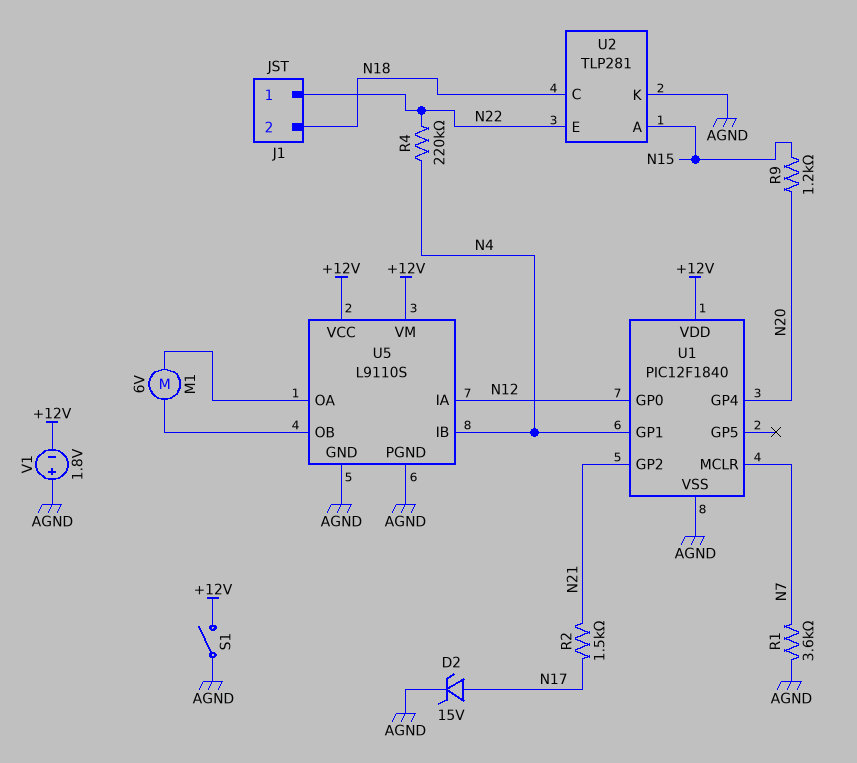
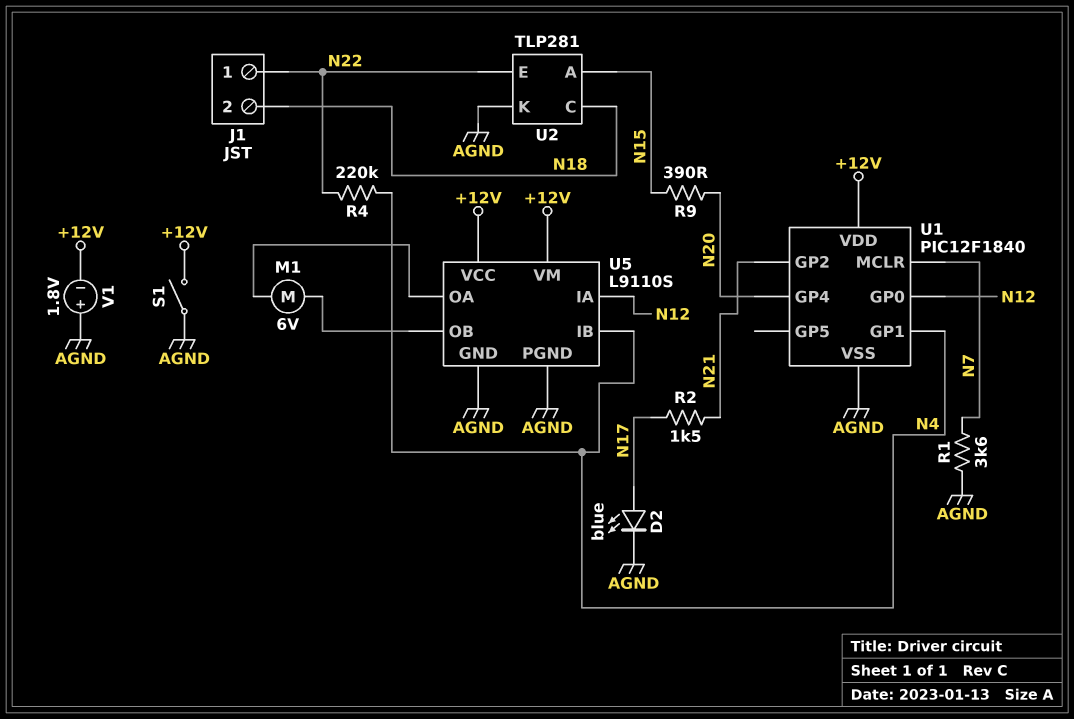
D2: zener 15V (A N17, K AGND) -> LED blue (A N17, K AGND)
R9: 1.2k (N15, N20) -> 390 (N15, N20)

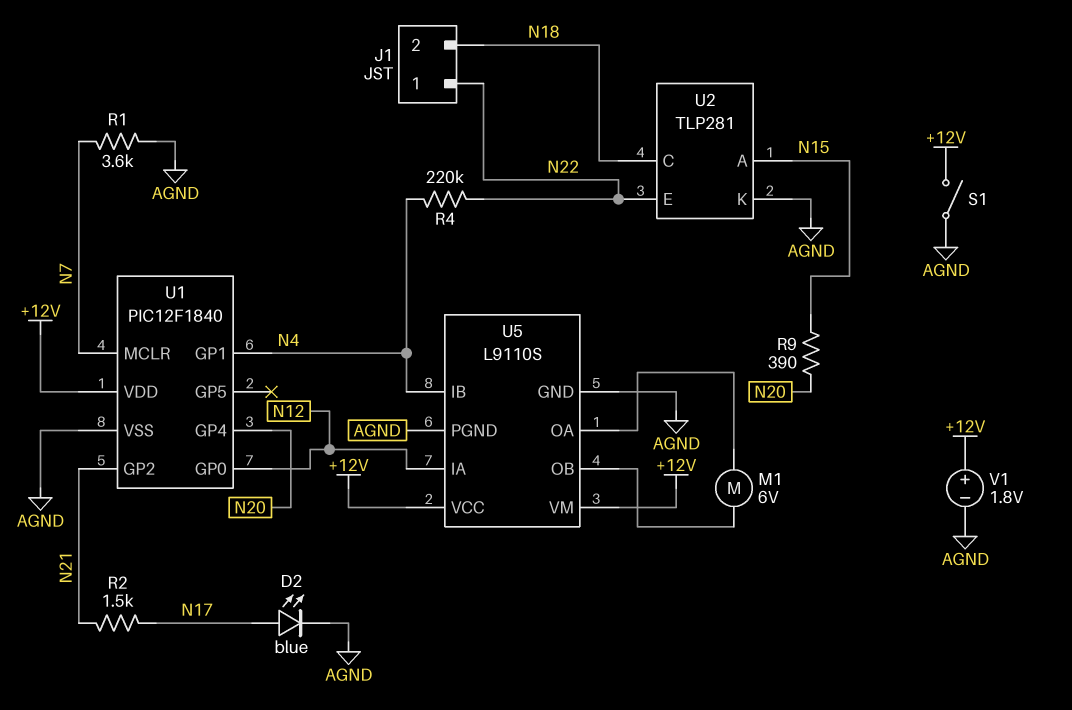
V1: 1.8V (plus AGND, minus +12V) -> 1.8V (plus +12V, minus AGND)

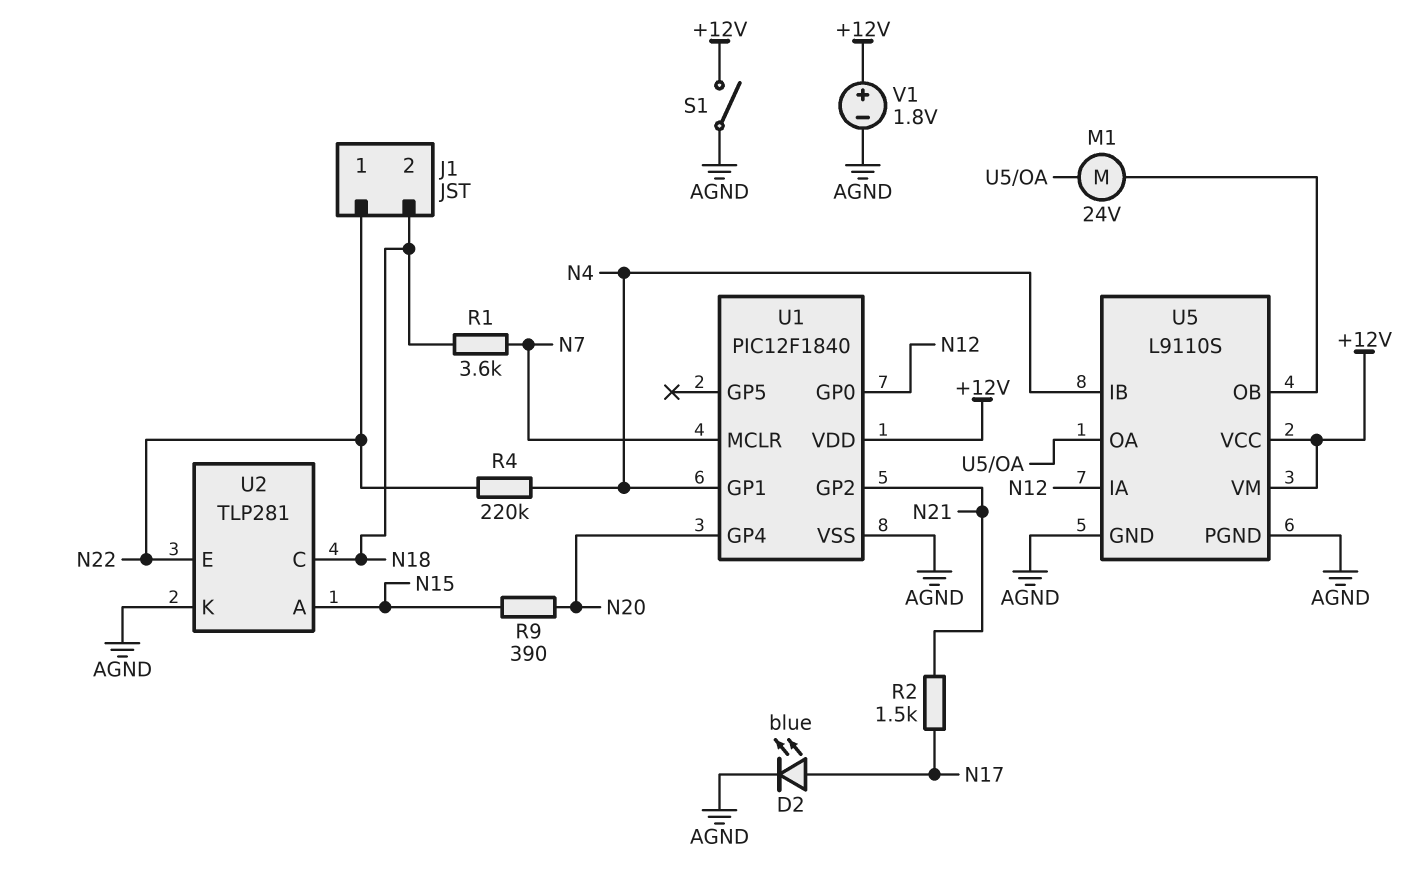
M1: motor 6V (U5/OA, U5/OB) -> motor 24V (U5/OA, U5/OB)
R1: 3.6k (AGND, N7) -> 3.6k (N7, N18)

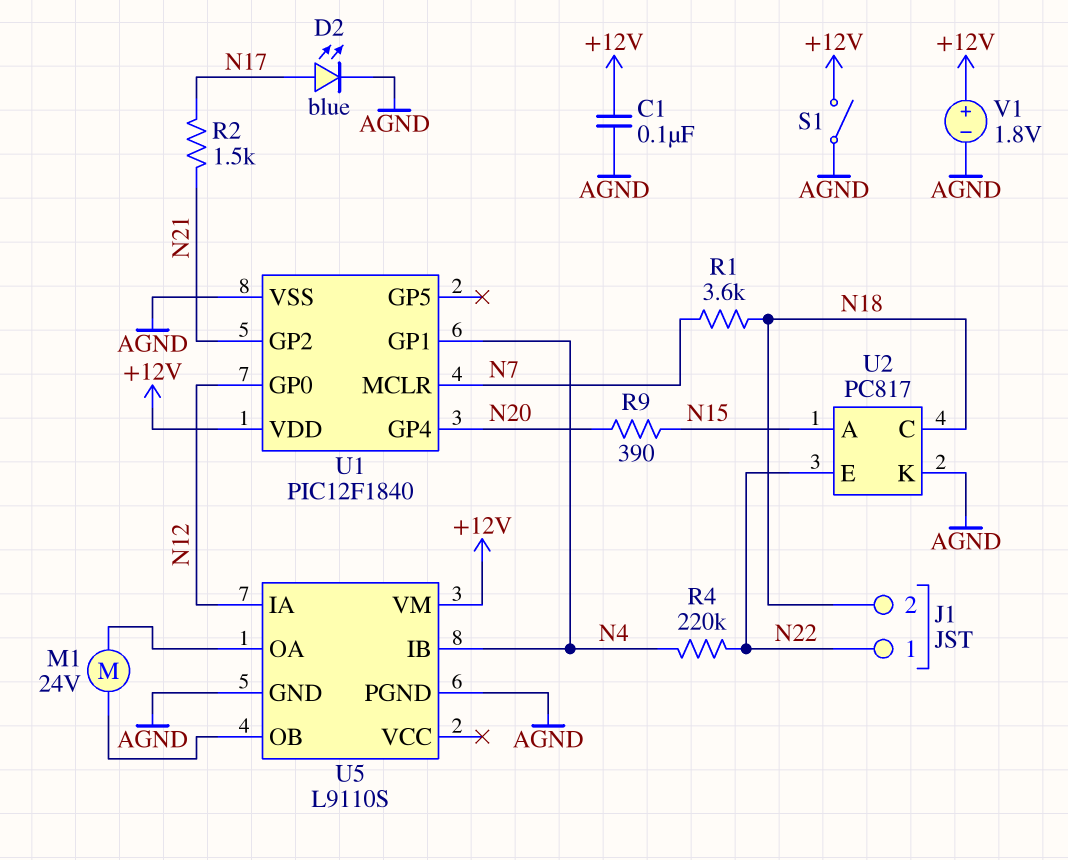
C1: none -> 100nF (+12V, AGND)
U2: TLP281 -> PC817
U5 pin VCC: +12V -> none

